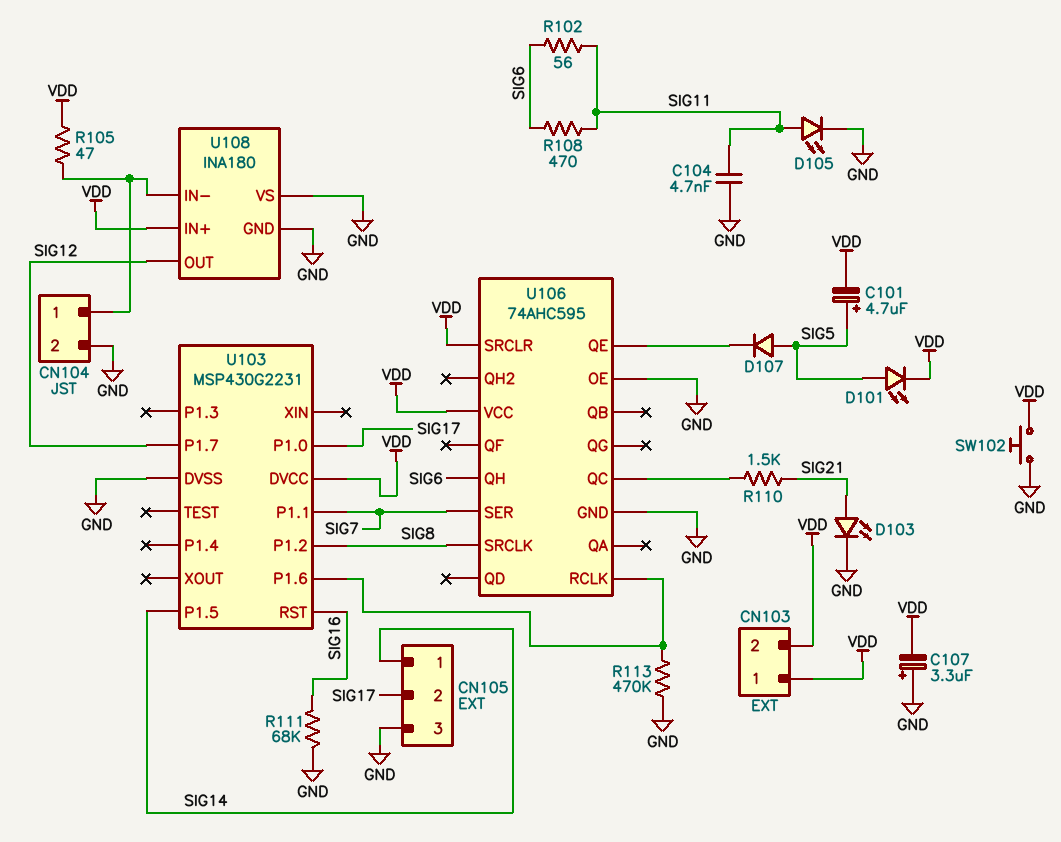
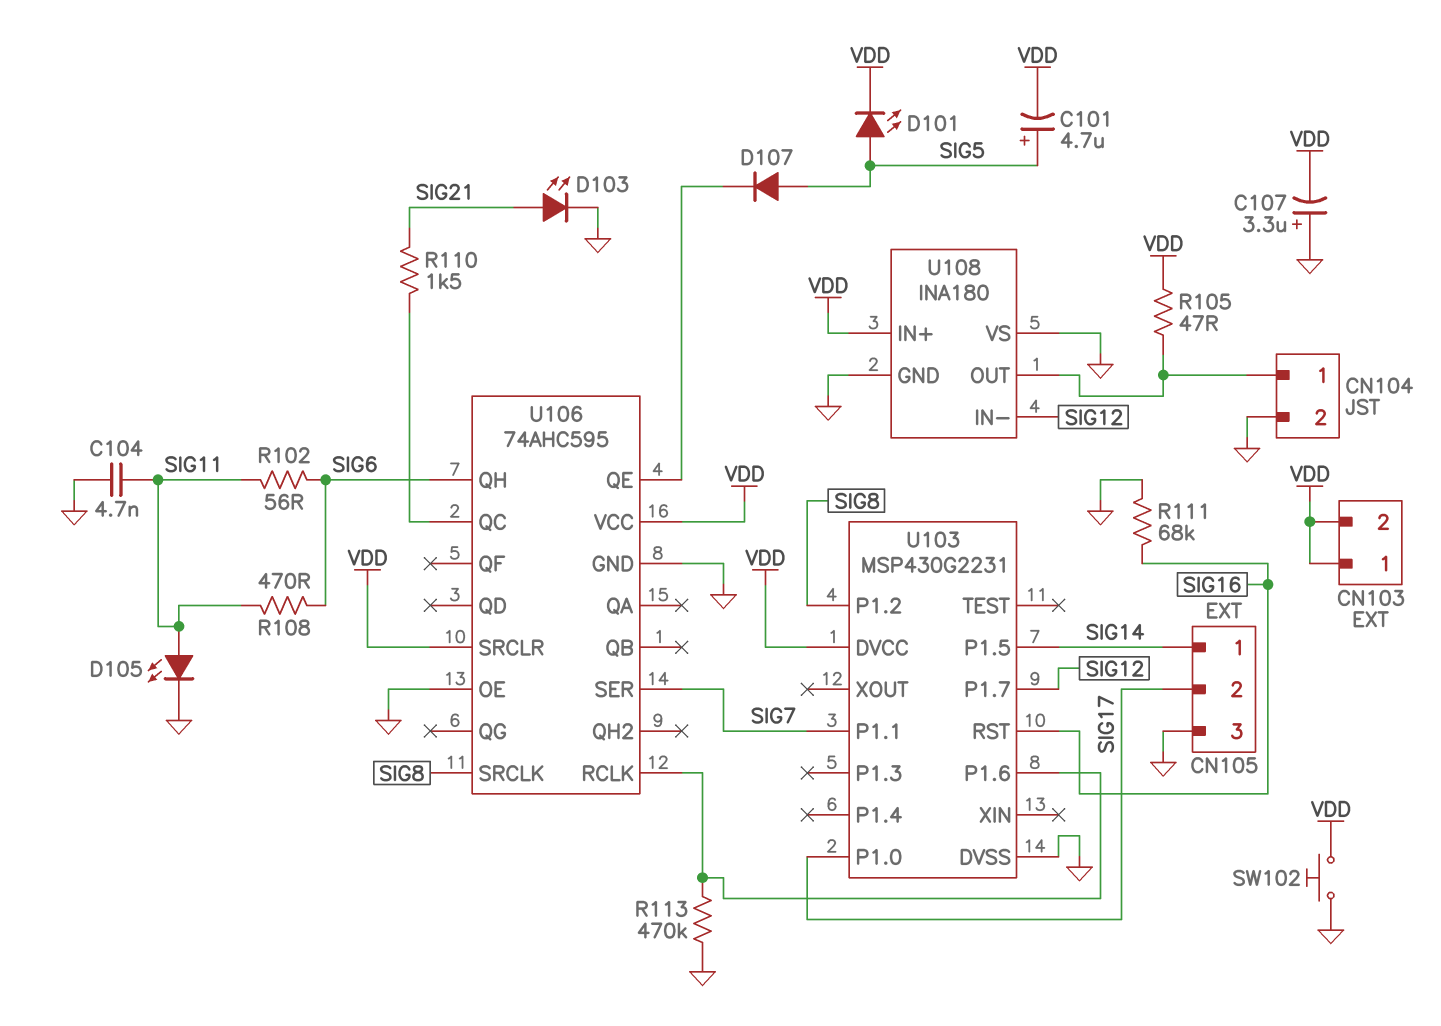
U108 pin IN-: CN104/1 -> SIG12
U108 pin OUT: SIG12 -> CN104/1

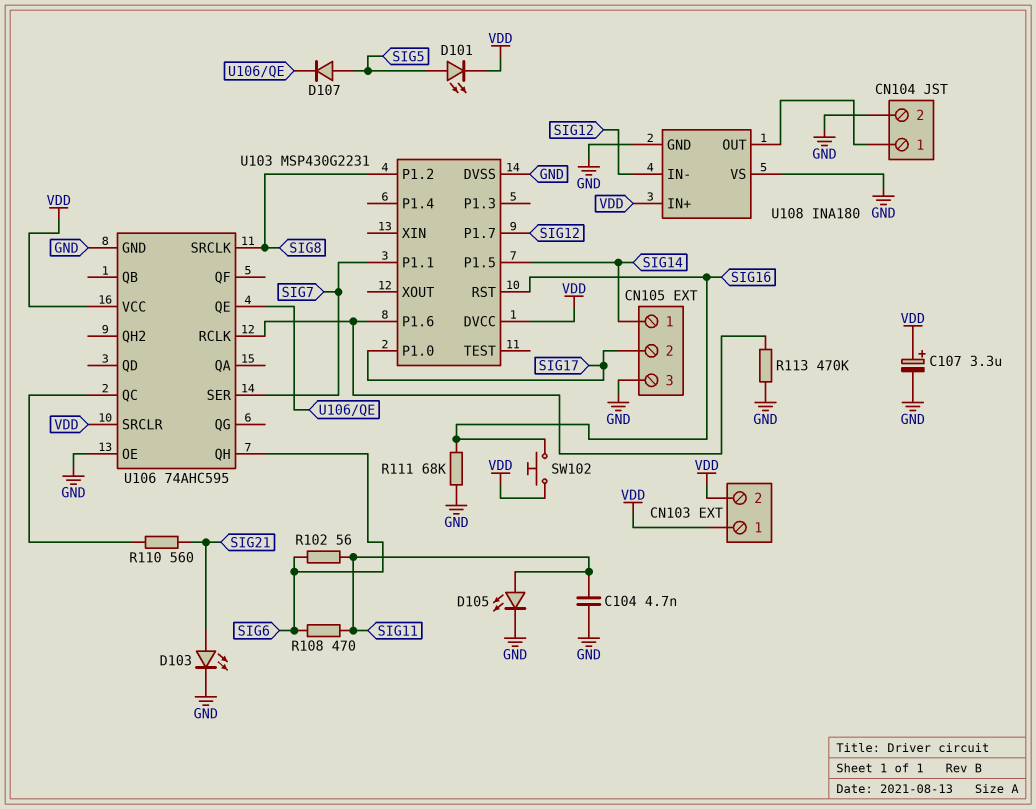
C101: 4.7uF (plus SIG5, minus VDD) -> none
C107: 3.3uF (plus GND, minus VDD) -> 3.3uF (plus VDD, minus GND)
R105: 47 (CN104/1, VDD) -> none
R110: 1.5k (SIG21, U106/QC) -> 560 (SIG21, U106/QC)
SW102: button (GND, VDD) -> button (SIG16, VDD)

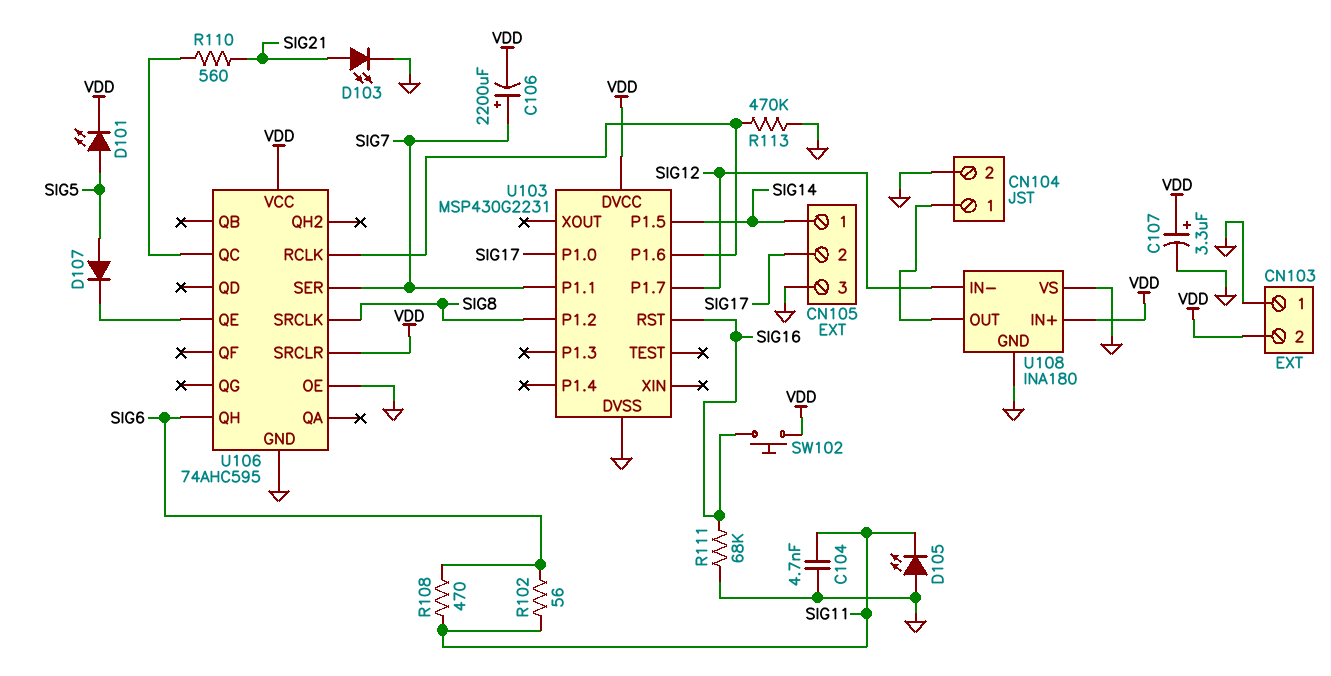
C106: none -> 2200uF (plus SIG7, minus VDD)
CN103 pin 1: VDD -> GND
D105: LED (A SIG11, K GND) -> LED (A GND, K SIG11)

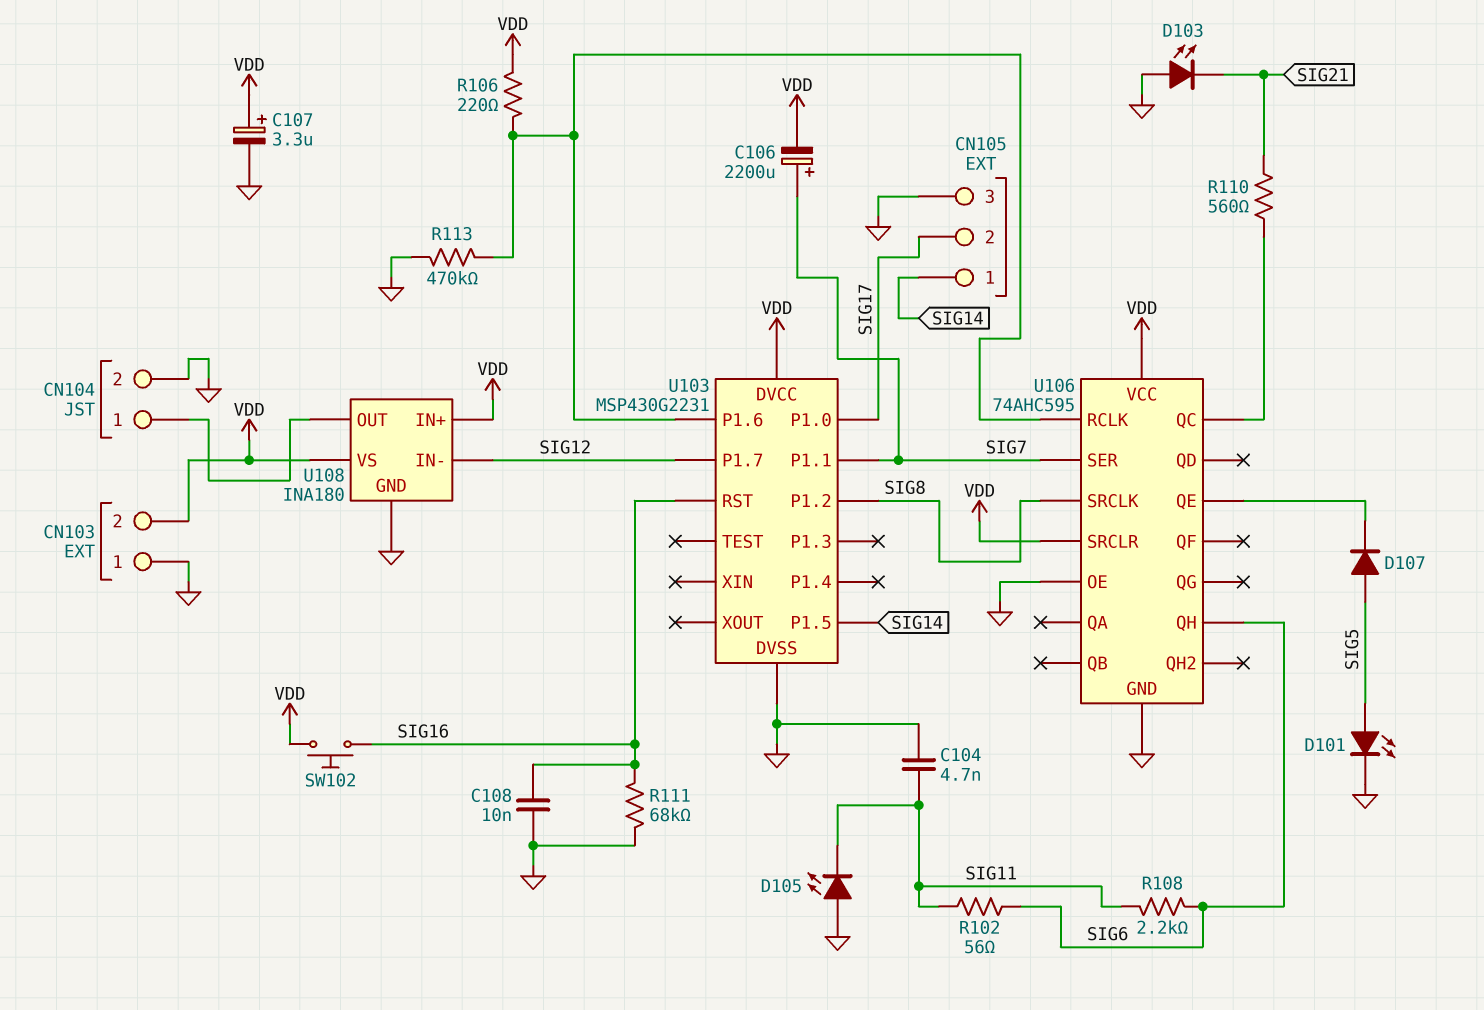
C108: none -> 10nF (GND, SIG16)
D101: LED (A SIG5, K VDD) -> LED (A SIG5, K GND)
D103: LED (A SIG21, K GND) -> LED (A GND, K SIG21)
R106: none -> 220 (U103/P1.6, VDD)
R108: 470 (SIG6, SIG11) -> 2.2k (SIG6, SIG11)
U108 pin VS: GND -> VDD

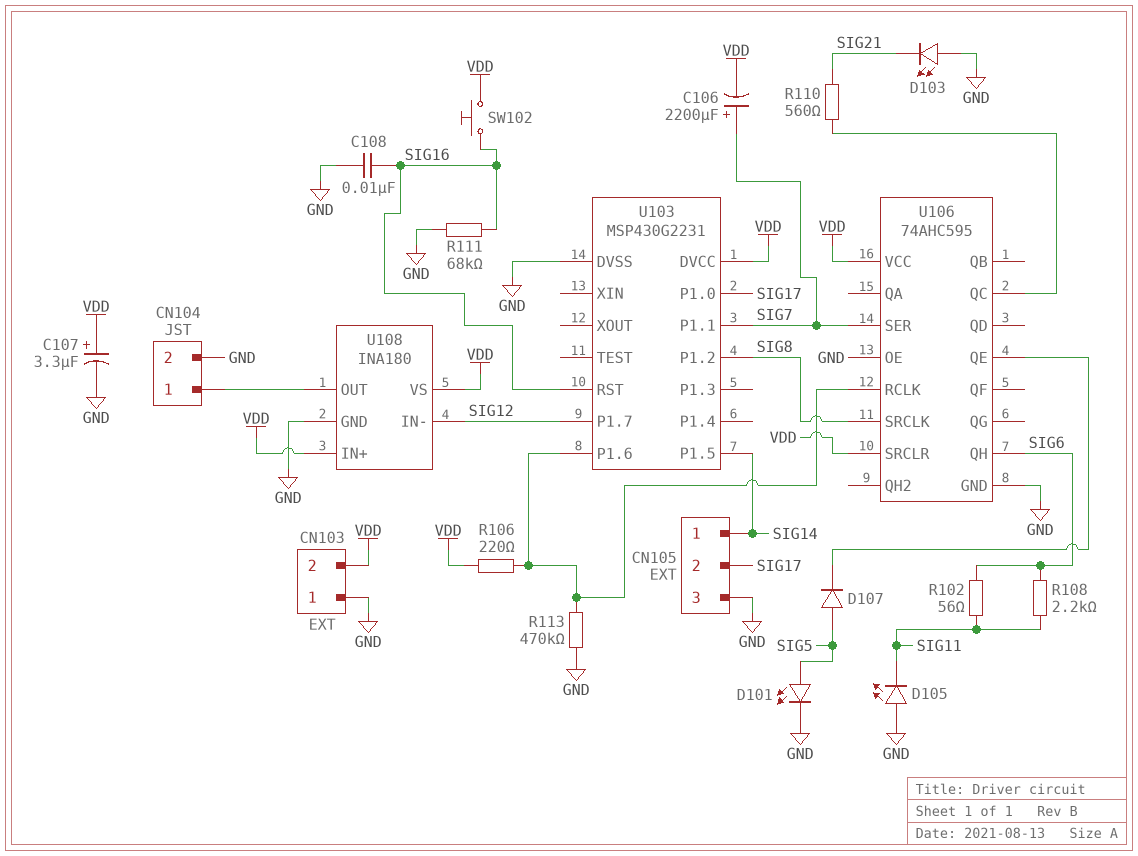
C104: 4.7nF (GND, SIG11) -> none

